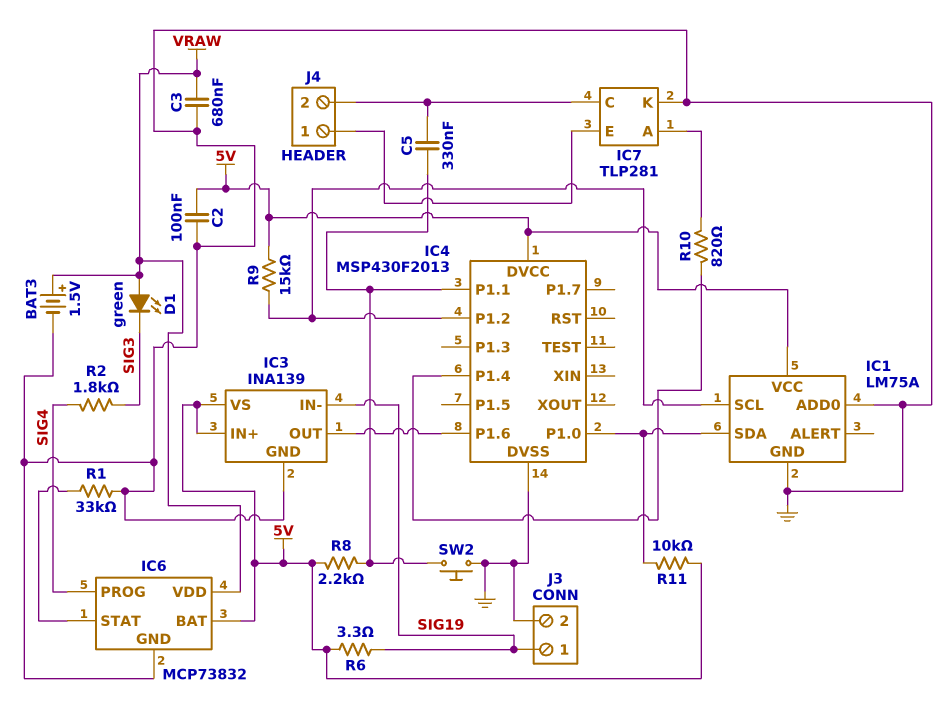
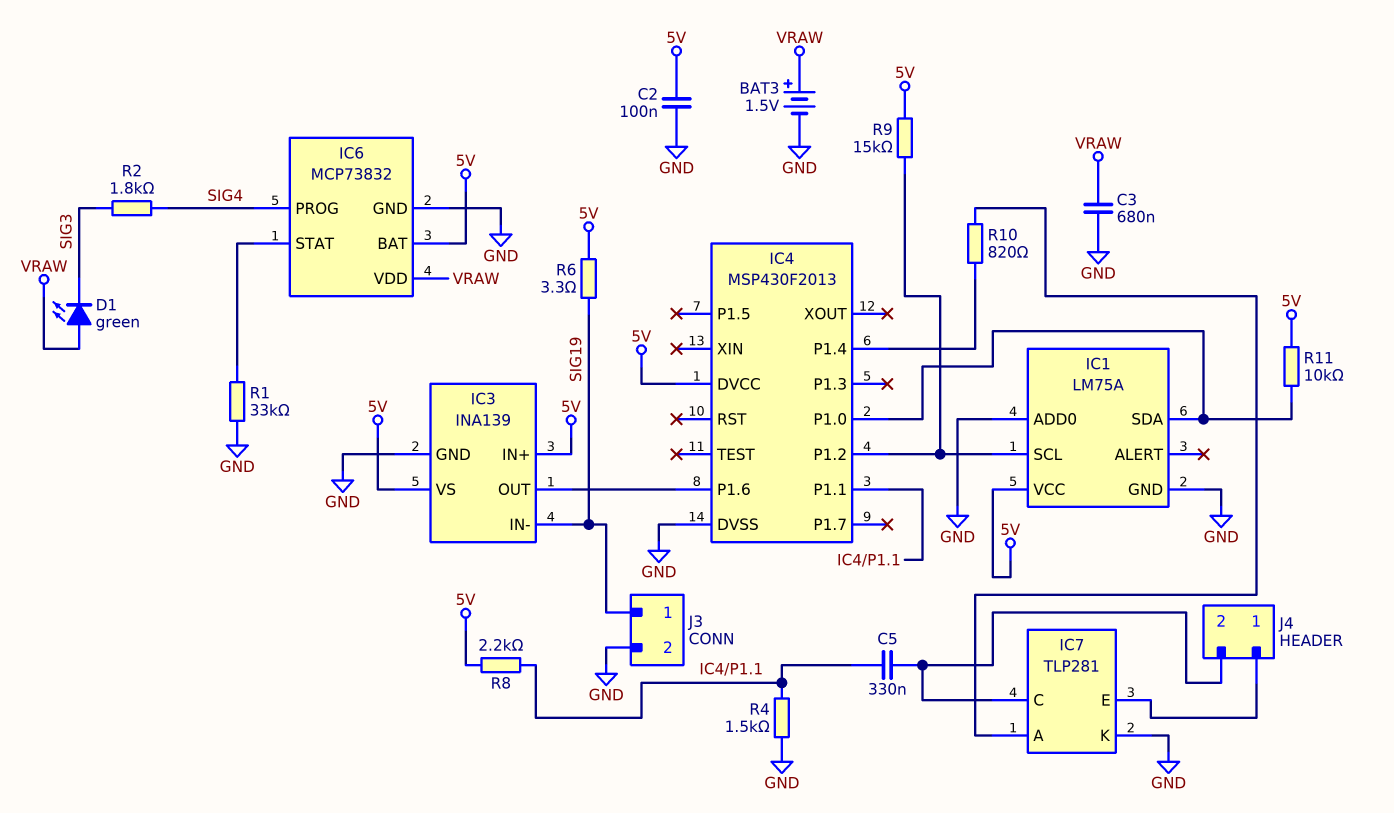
R4: none -> 1.5k (GND, IC4/P1.1)
SW2: button (GND, IC4/P1.1) -> none

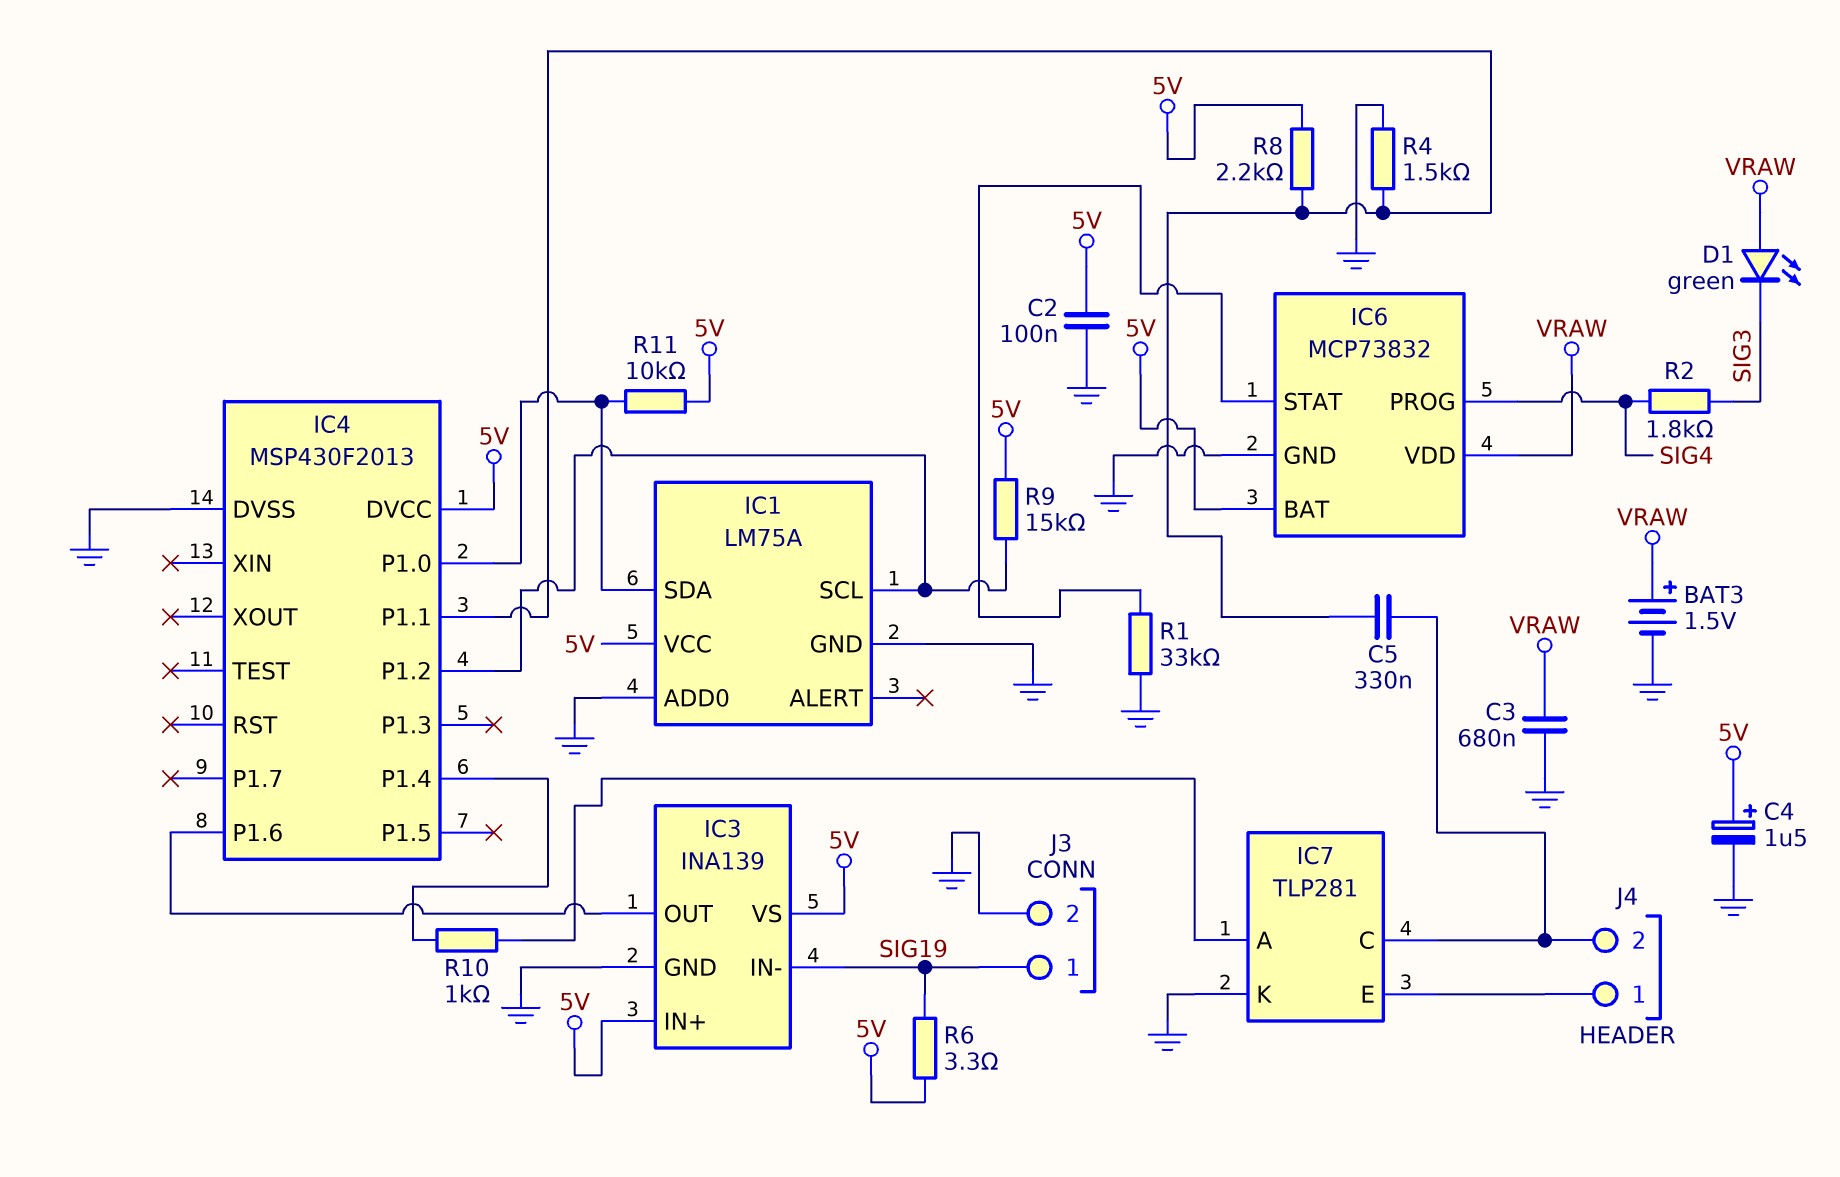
C4: none -> 1.5uF (plus 5V, minus GND)
R10: 820 (IC4/P1.4, IC7/A) -> 1k (IC4/P1.4, IC7/A)

